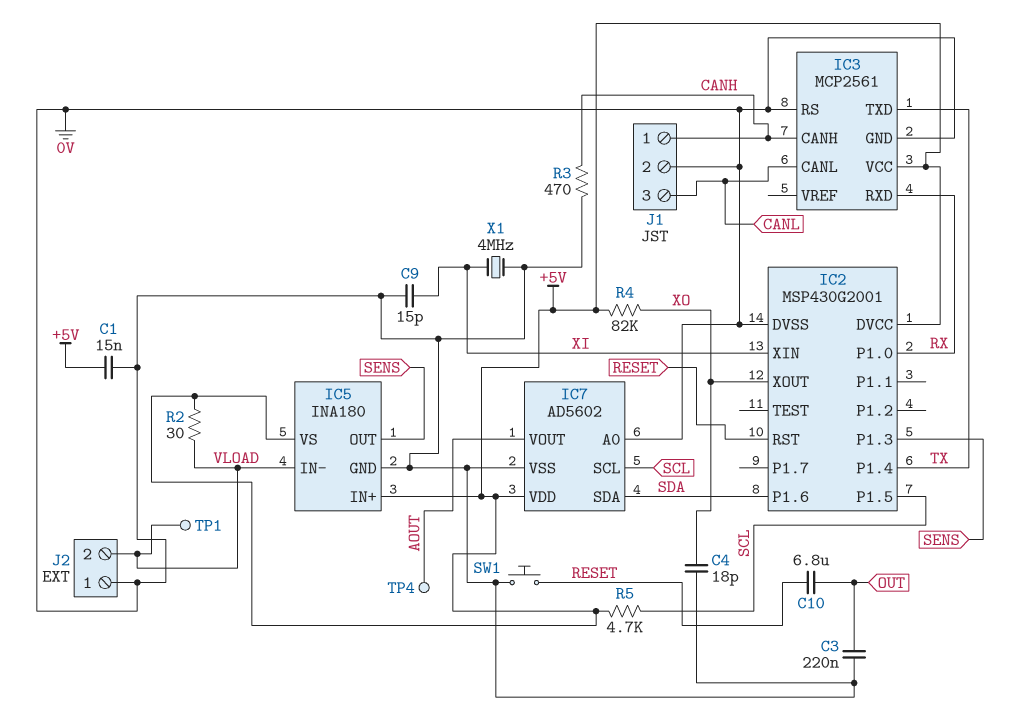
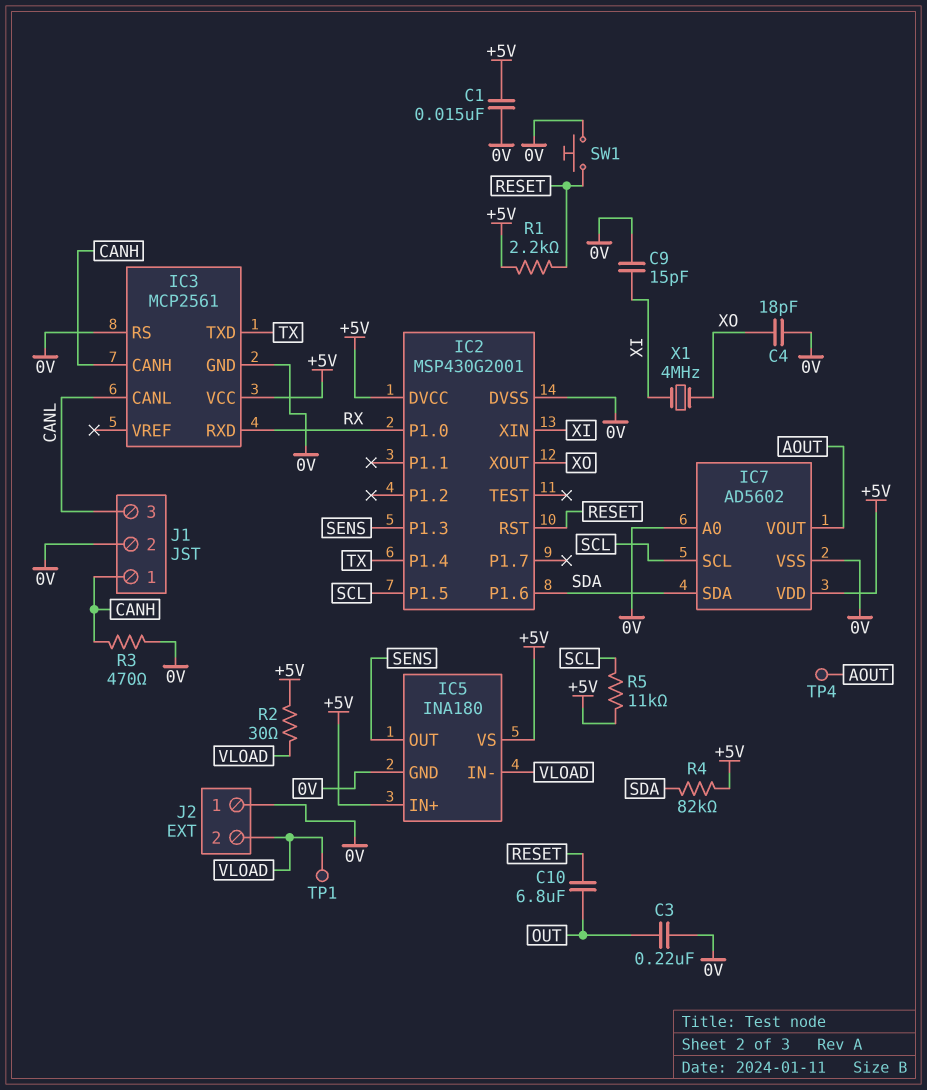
R1: none -> 2.2k (+5V, RESET)
R4: 82k (+5V, XO) -> 82k (+5V, SDA)
R5: 4.7k (+5V, SCL) -> 11k (+5V, SCL)
X1: 4MHz (0V, XI) -> 4MHz (XI, XO)

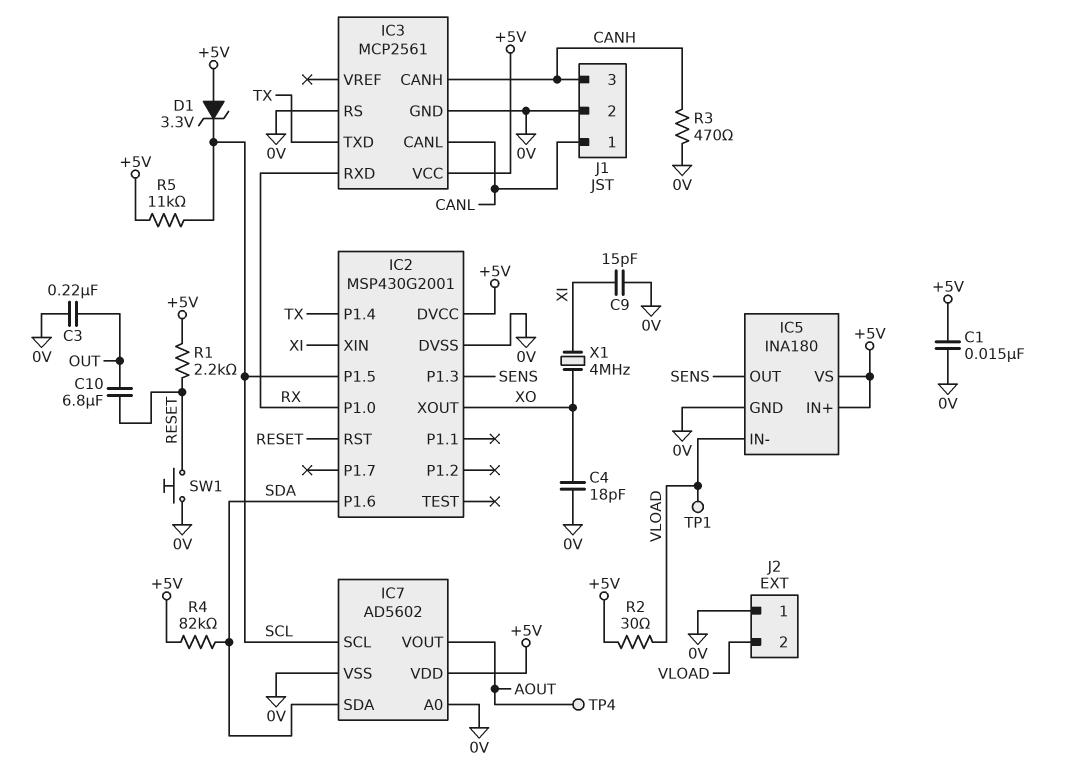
D1: none -> zener 3.3V (A +5V, K SCL)
J1 pin 1: CANH -> CANL
J1 pin 3: CANL -> CANH

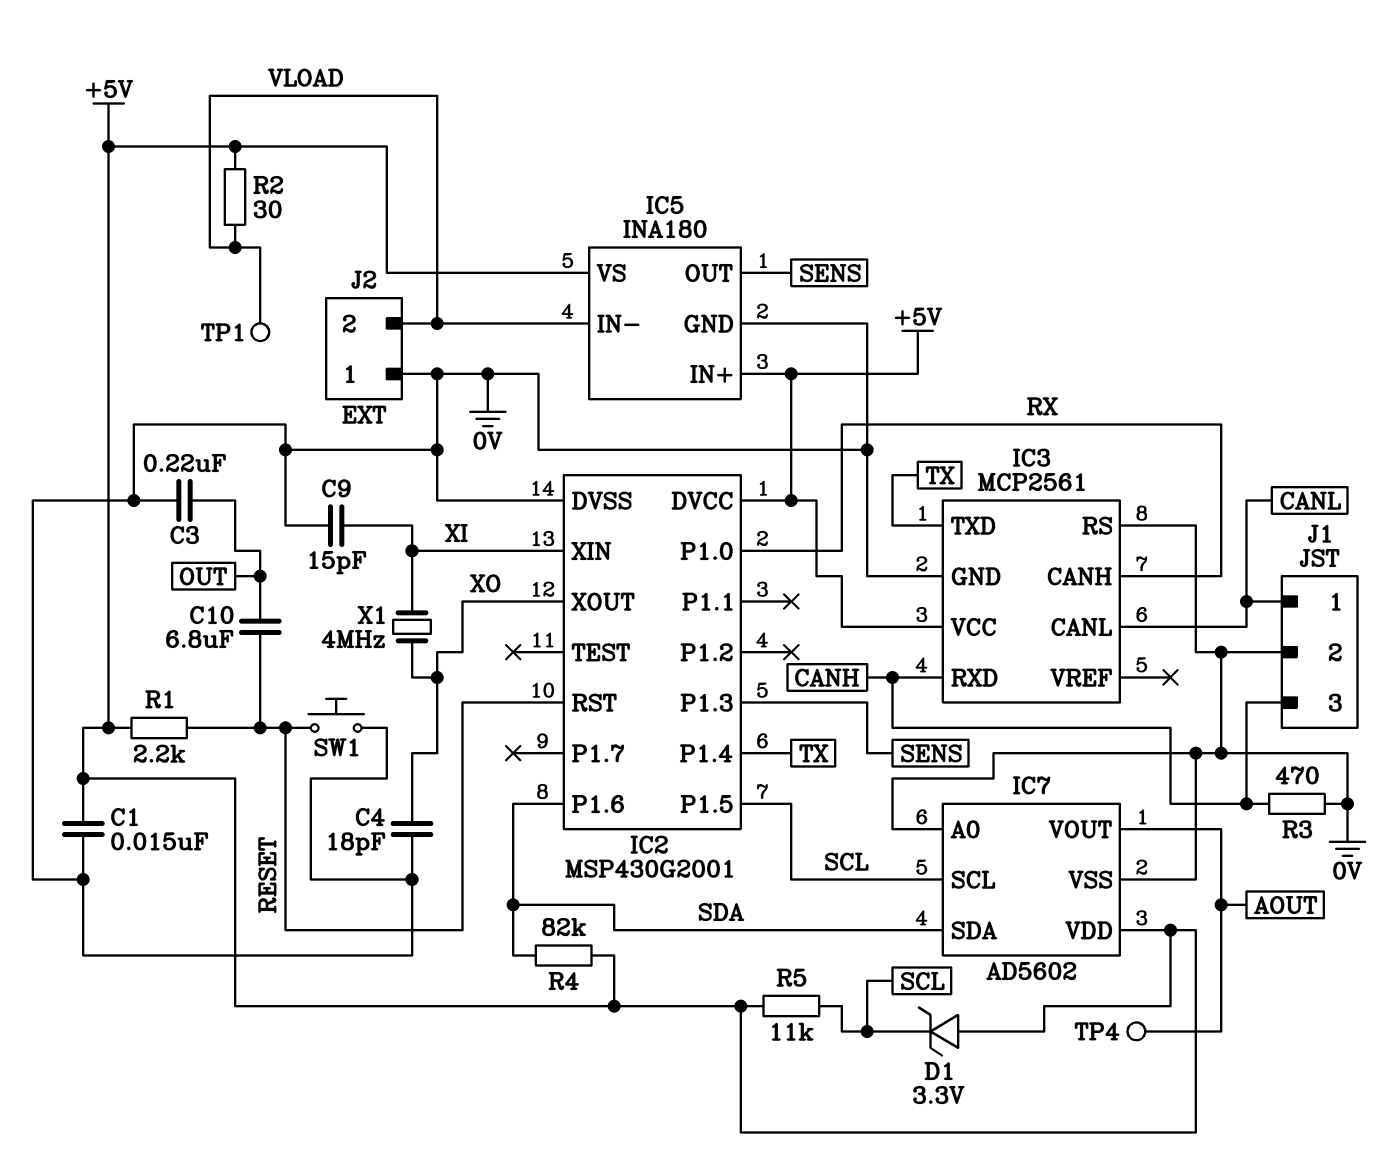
IC3 pin CANH: CANH -> RX
IC3 pin RXD: RX -> CANH

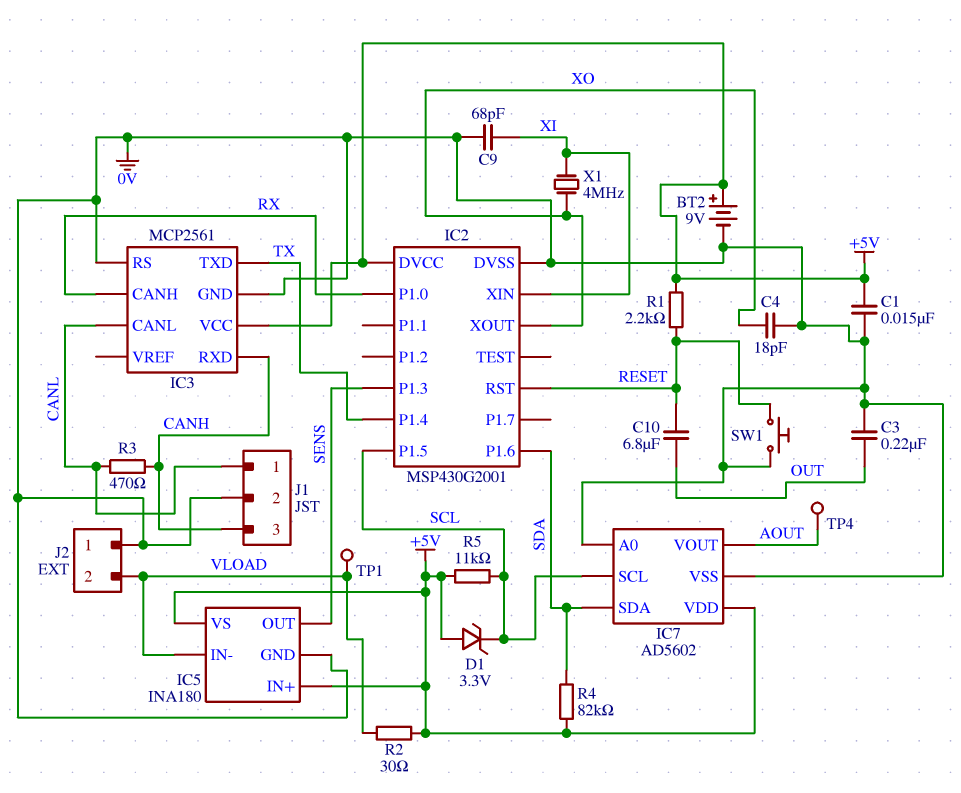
BT2: none -> 9V (plus +5V, minus 0V)
C9: 15pF (0V, XI) -> 68pF (0V, XI)
R3: 470 (0V, CANH) -> 470 (CANH, CANL)

